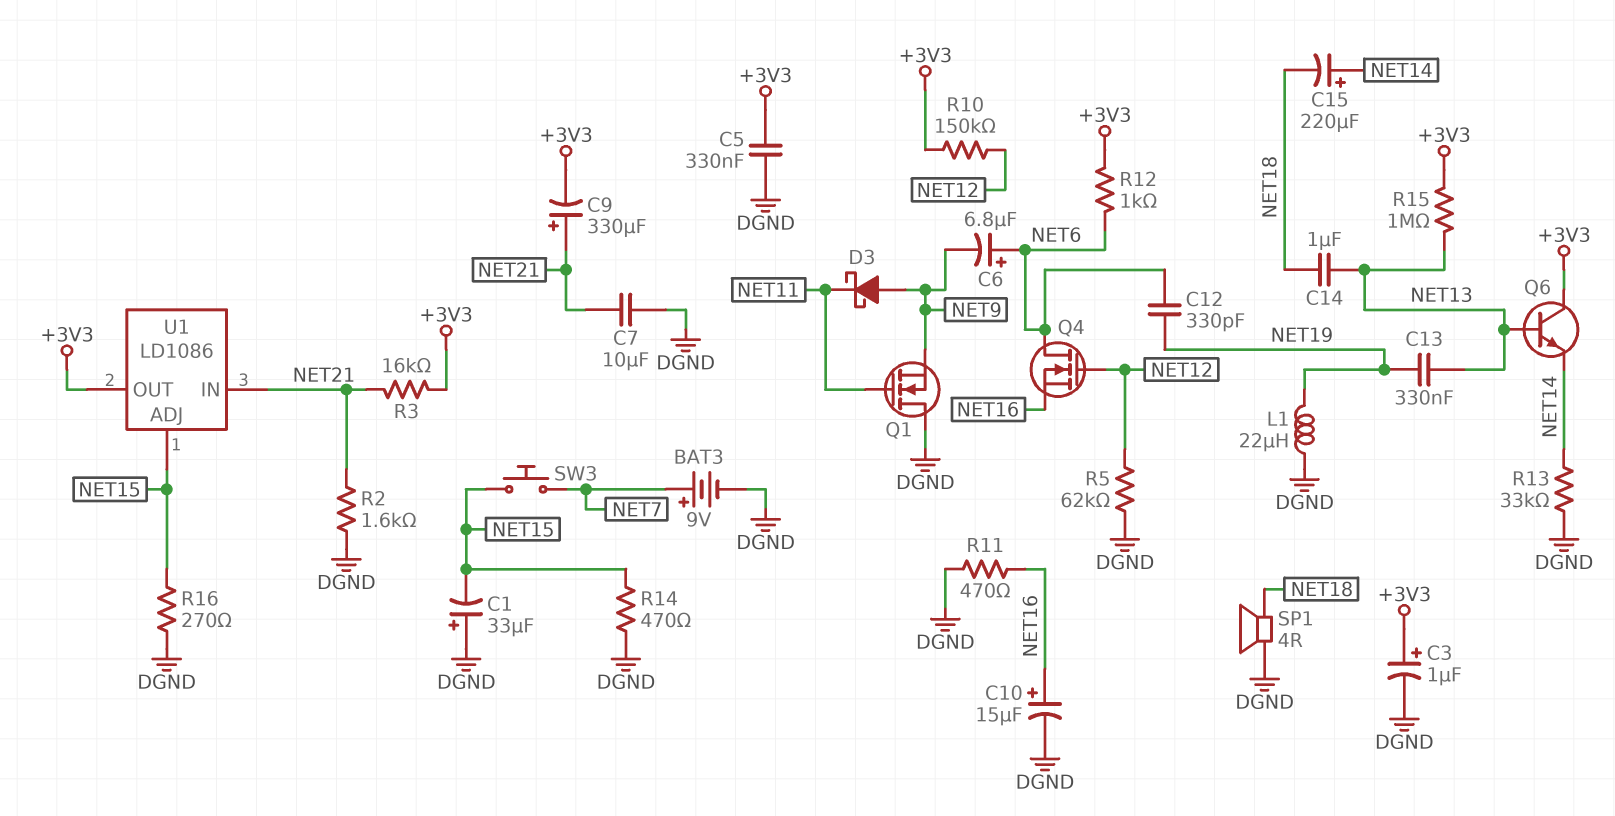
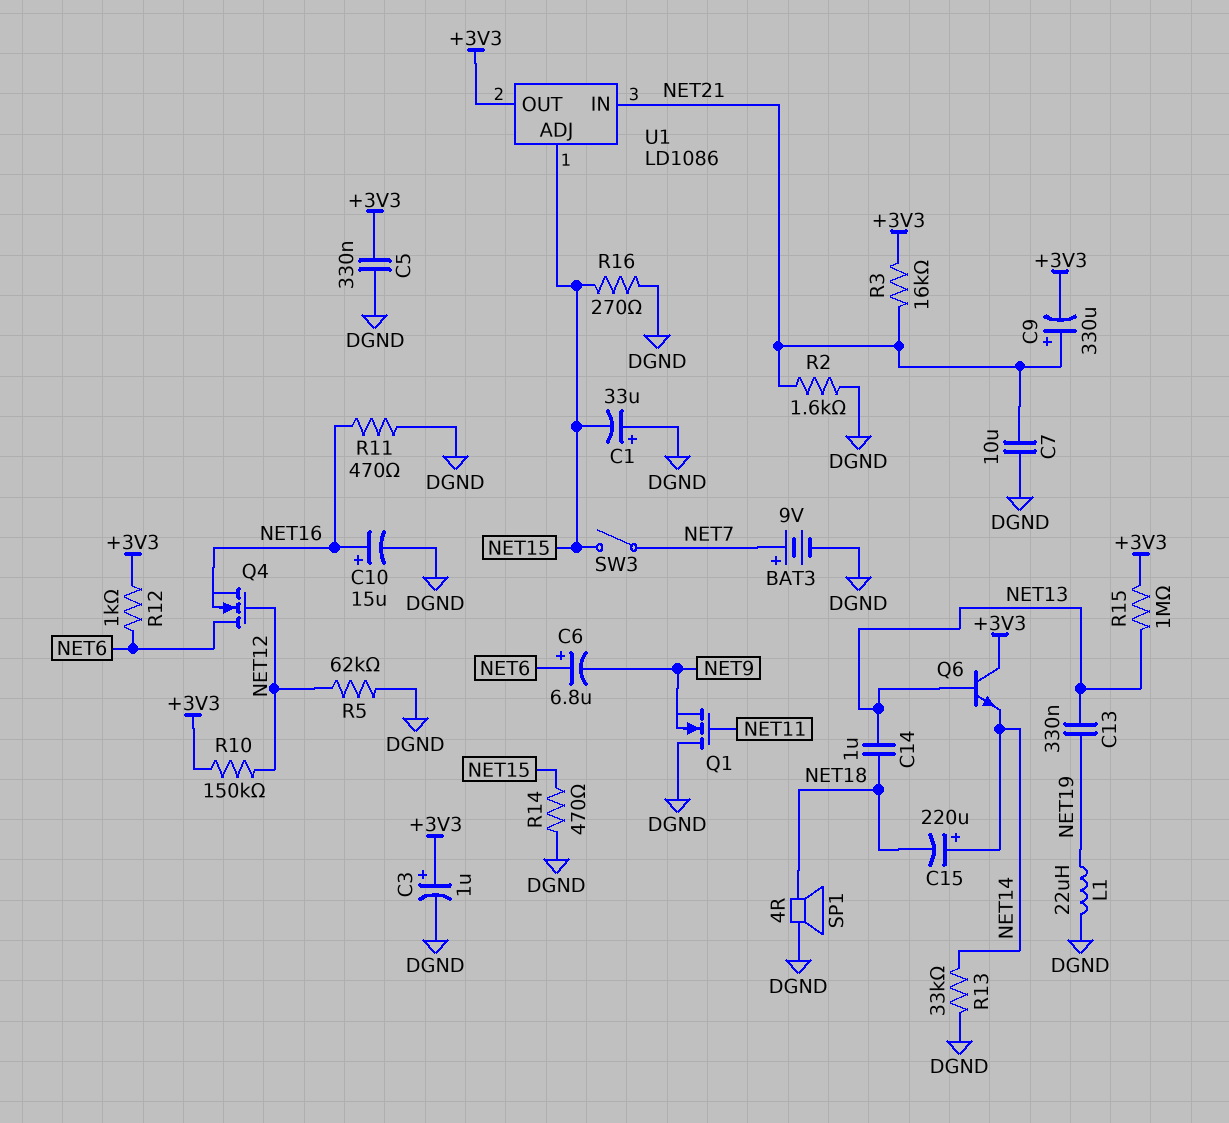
C12: 330pF (NET6, NET19) -> none
D3: schottky (A NET9, K NET11) -> none
SW3: button (NET7, NET15) -> switch (NET7, NET15)

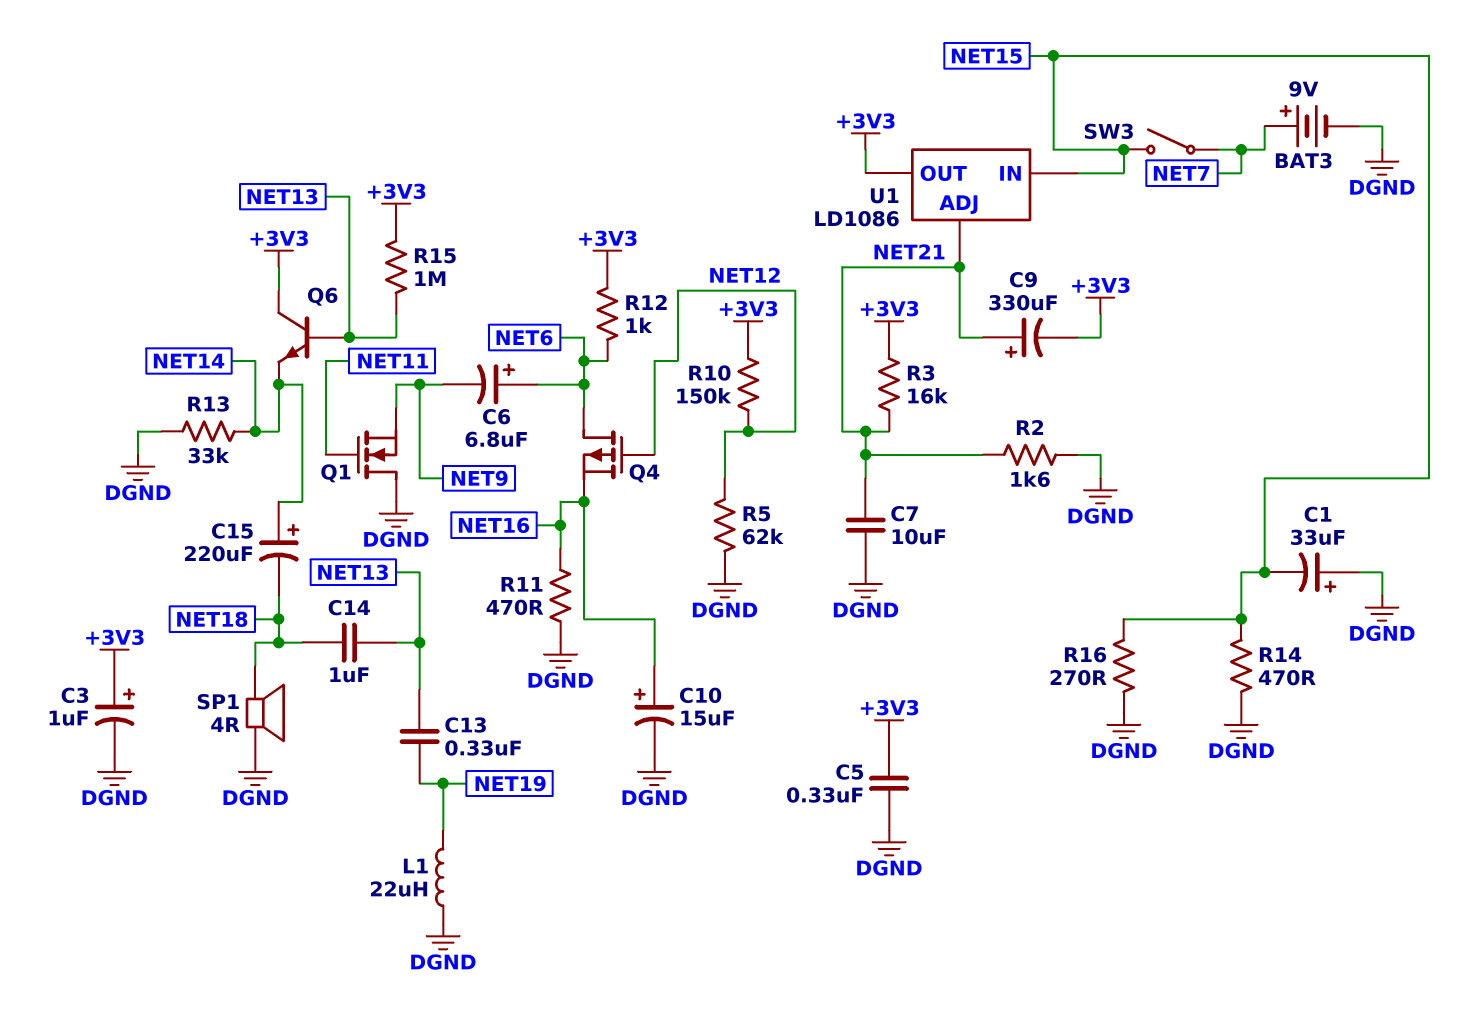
Q4: NMOS (G NET12, D NET6, S NET16) -> PMOS (G NET12, D NET6, S NET16)
U1 pin ADJ: NET15 -> NET21
U1 pin IN: NET21 -> NET15

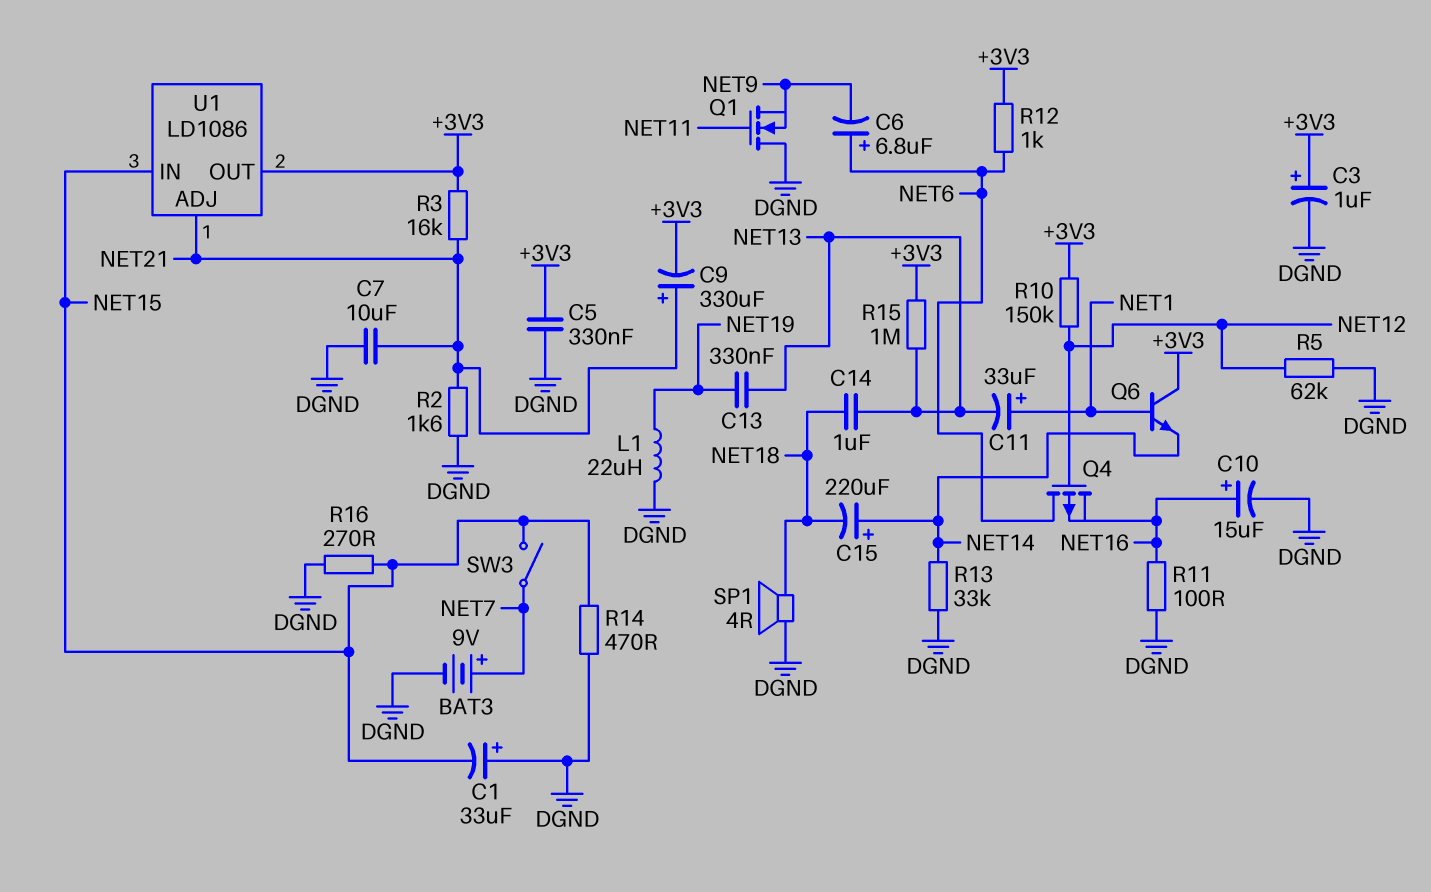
C11: none -> 33uF (plus NET1, minus NET13)
Q6: NPN (B NET13, C +3V3, E NET14) -> NPN (B NET1, C +3V3, E NET14)
R11: 470 (DGND, NET16) -> 100 (DGND, NET16)

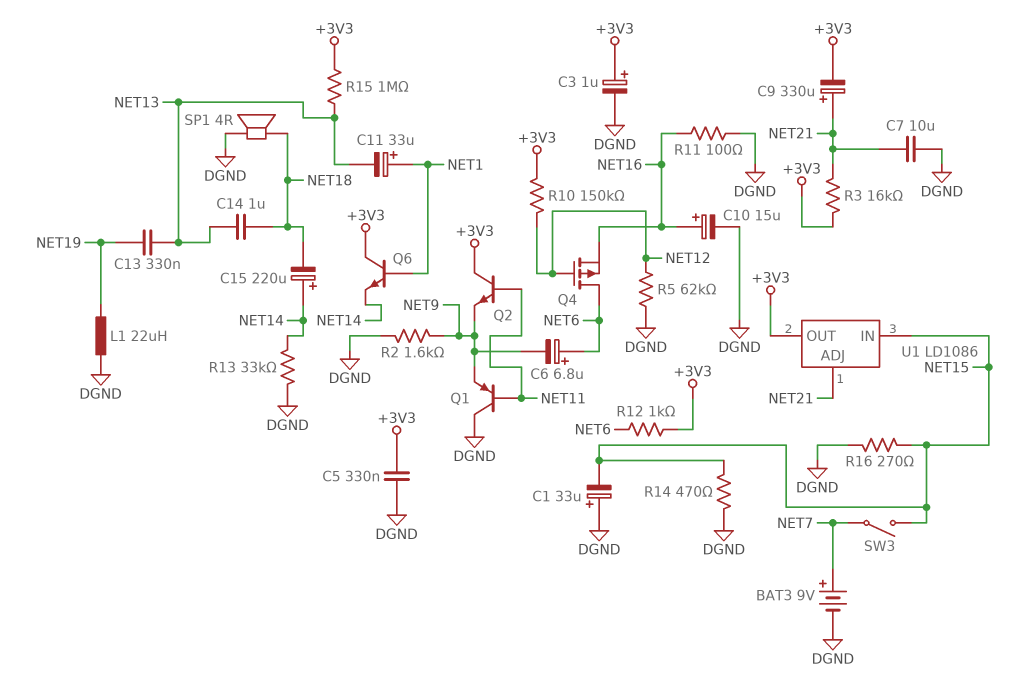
Q1: NMOS (G NET11, D DGND, S NET9) -> PNP (B NET11, C DGND, E NET9)
Q2: none -> NPN (B NET11, C +3V3, E NET9)
R2: 1.6k (DGND, NET21) -> 1.6k (DGND, NET9)

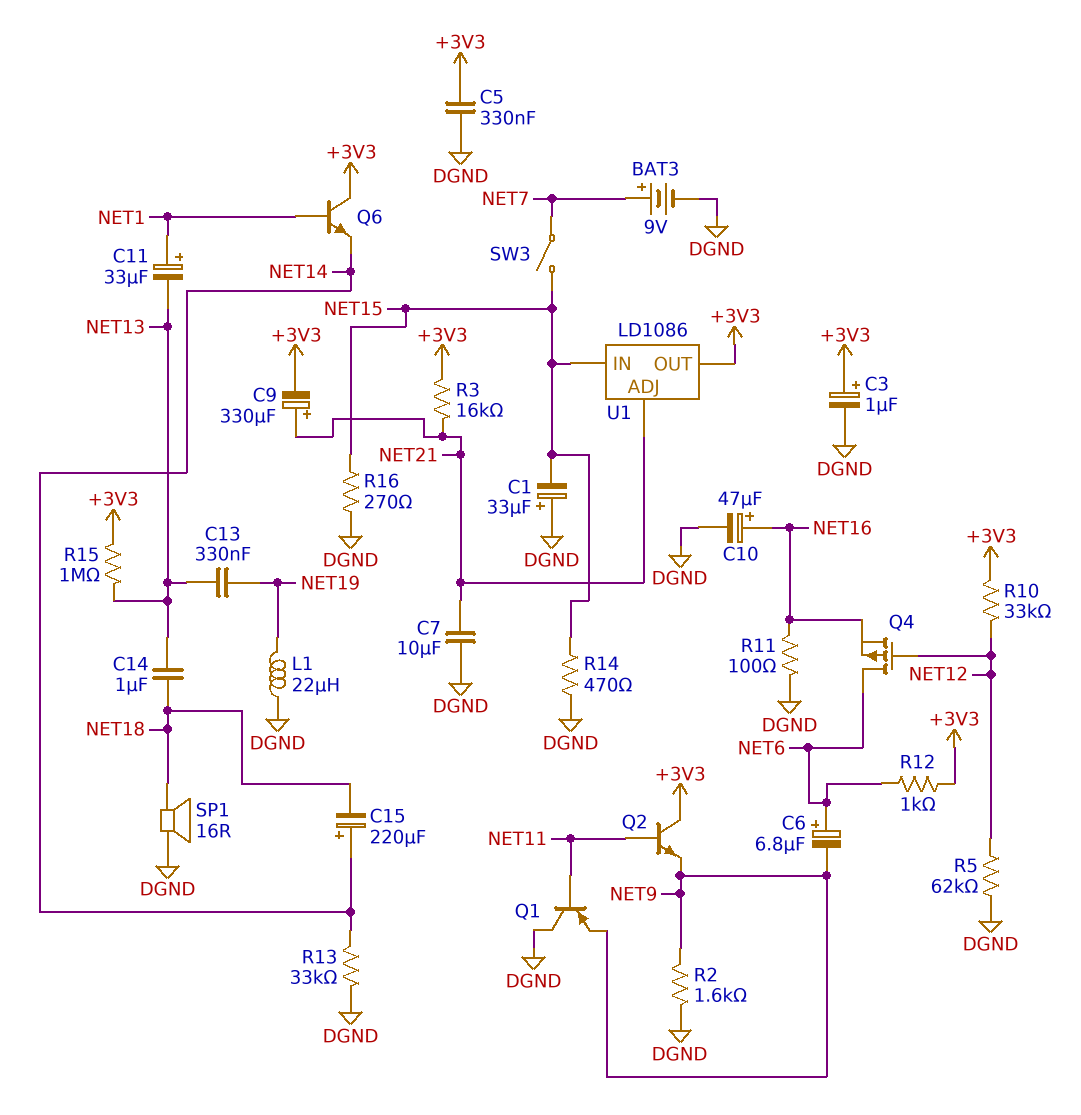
C10: 15uF (plus NET16, minus DGND) -> 47uF (plus NET16, minus DGND)
R10: 150k (+3V3, NET12) -> 33k (+3V3, NET12)
SP1: speaker 4R (DGND, NET18) -> speaker 16R (DGND, NET18)

